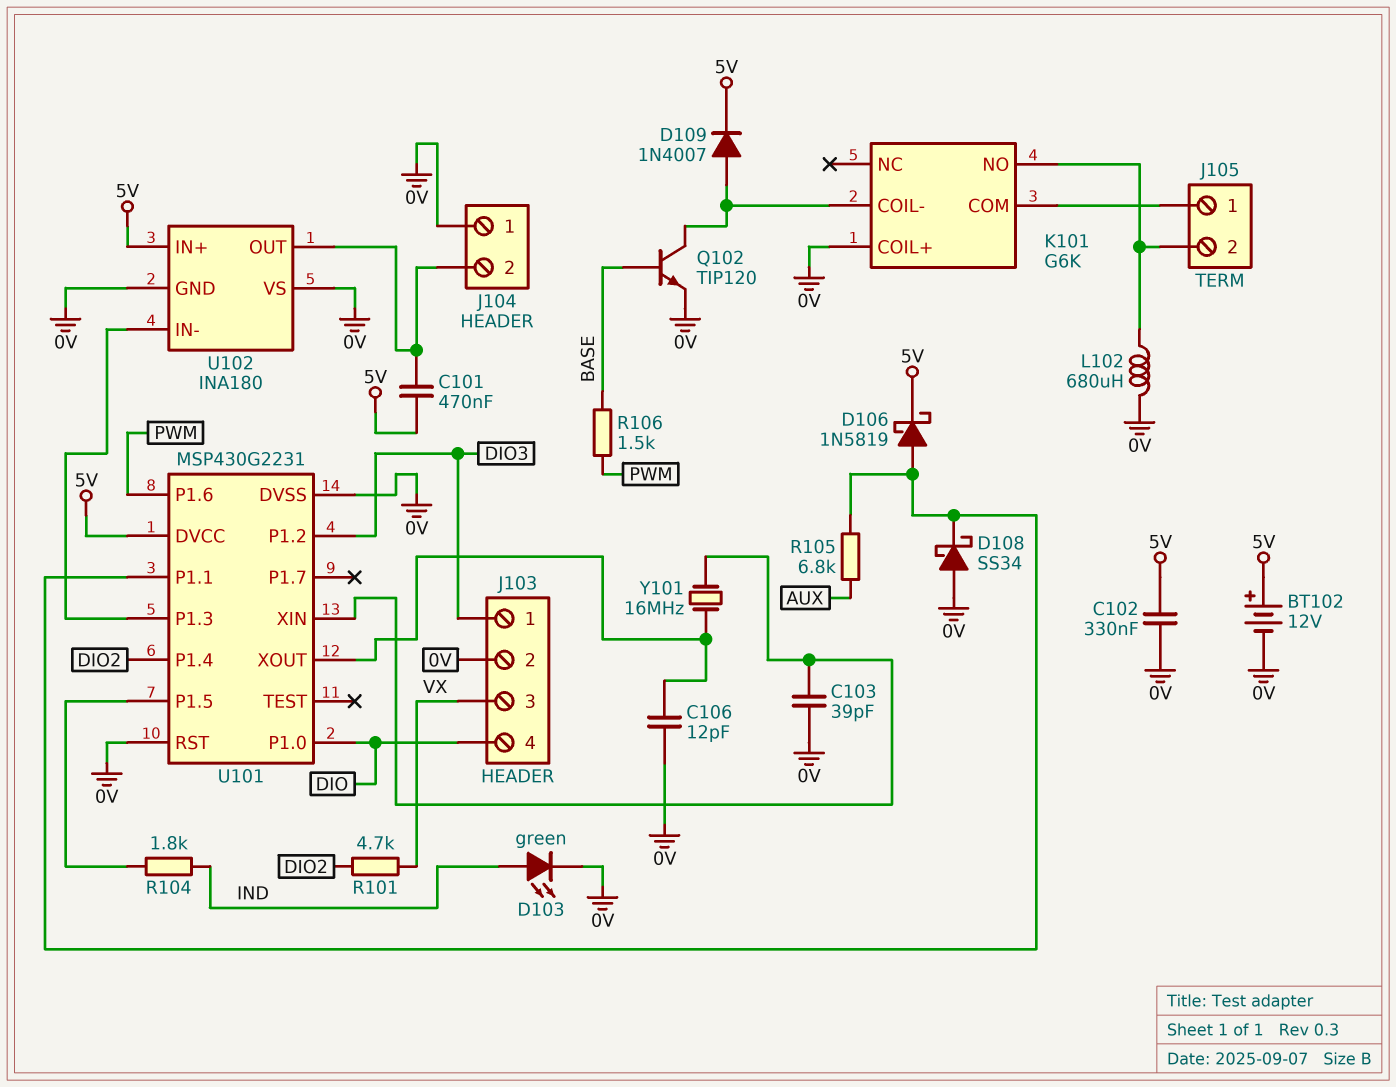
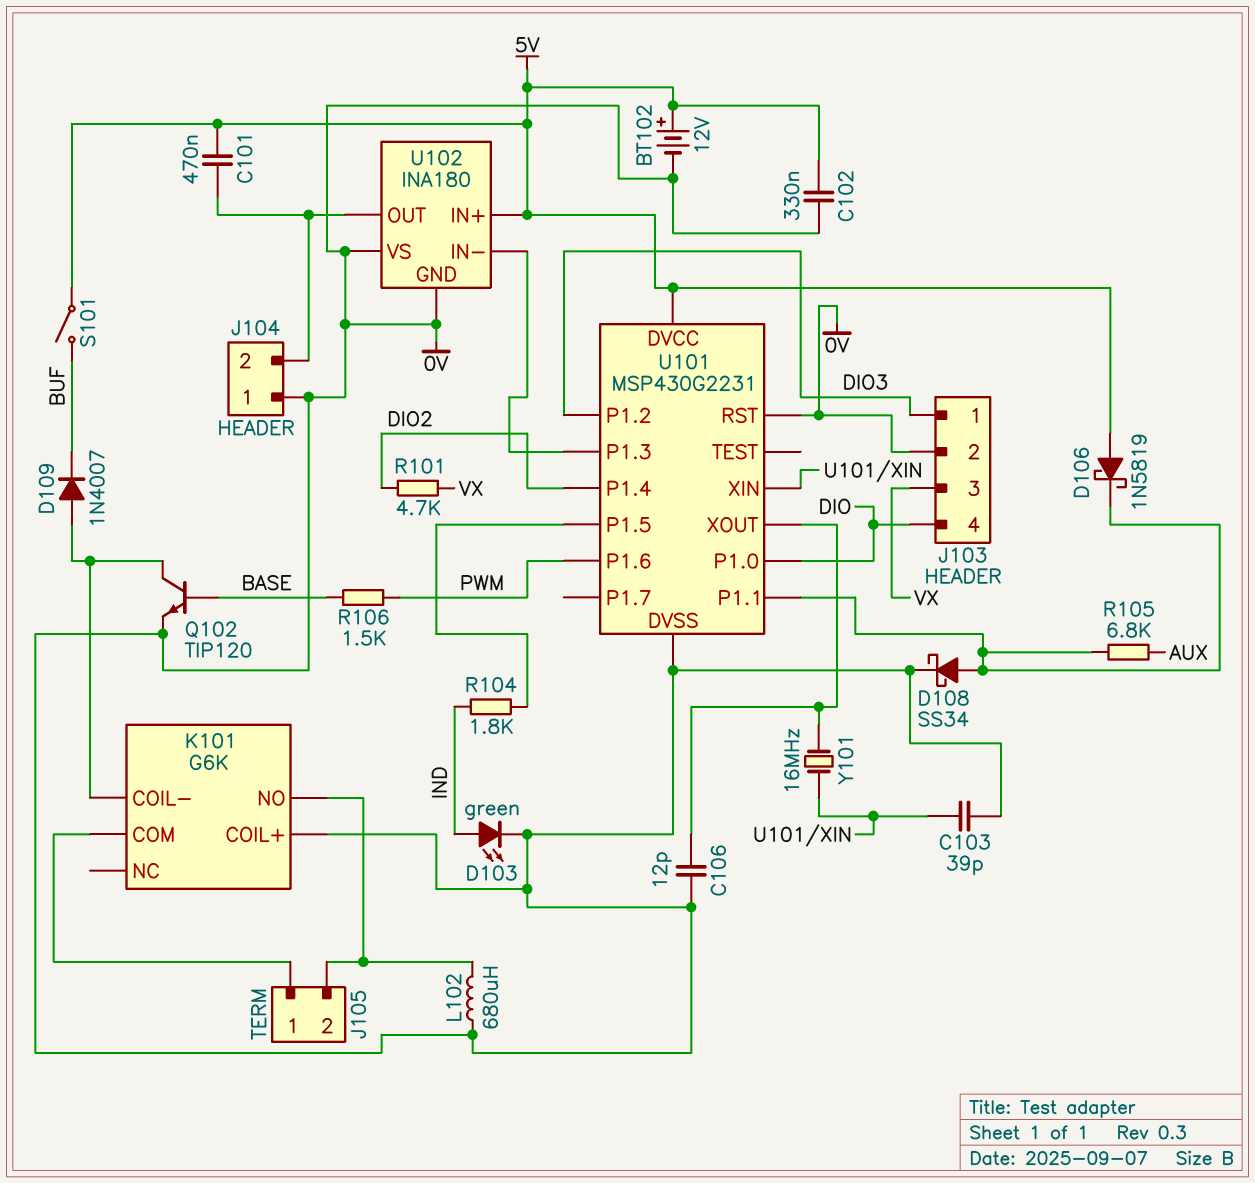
D106: schottky 1N5819 (A U101/P1.1, K 5V) -> schottky 1N5819 (A 5V, K U101/P1.1)
D108: schottky SS34 (A 0V, K U101/P1.1) -> schottky SS34 (A U101/P1.1, K 0V)
D109: diode 1N4007 (A K101/COIL-, K 5V) -> diode 1N4007 (A K101/COIL-, K BUF)
S101: none -> switch (5V, BUF)

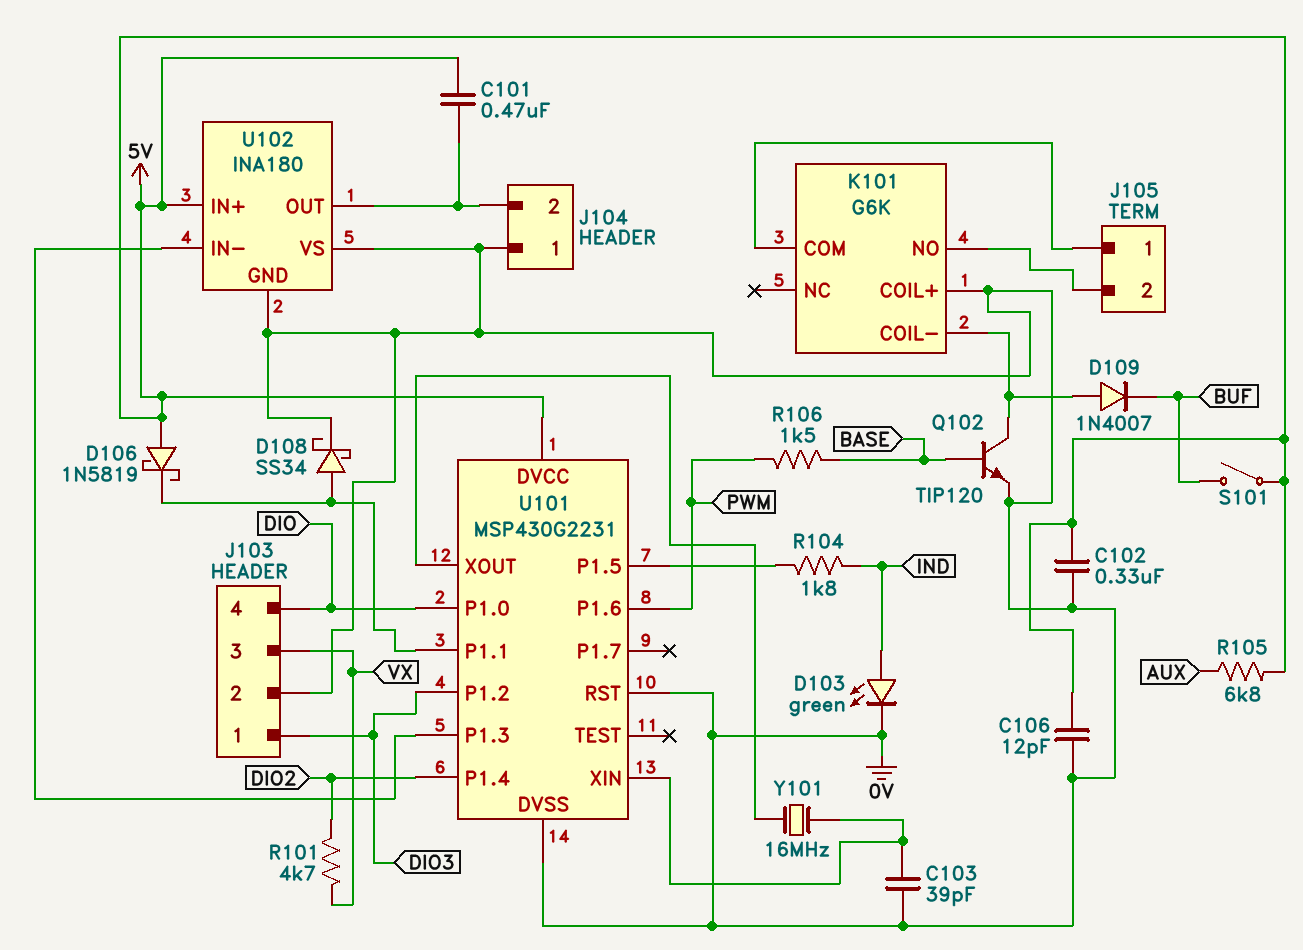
BT102: 12V (plus 5V, minus 0V) -> none
C106: 12pF (0V, U101/XOUT) -> 12pF (0V, 5V)
L102: 680uH (0V, J105/2) -> none
R105: 6.8k (AUX, U101/P1.1) -> 6.8k (5V, AUX)

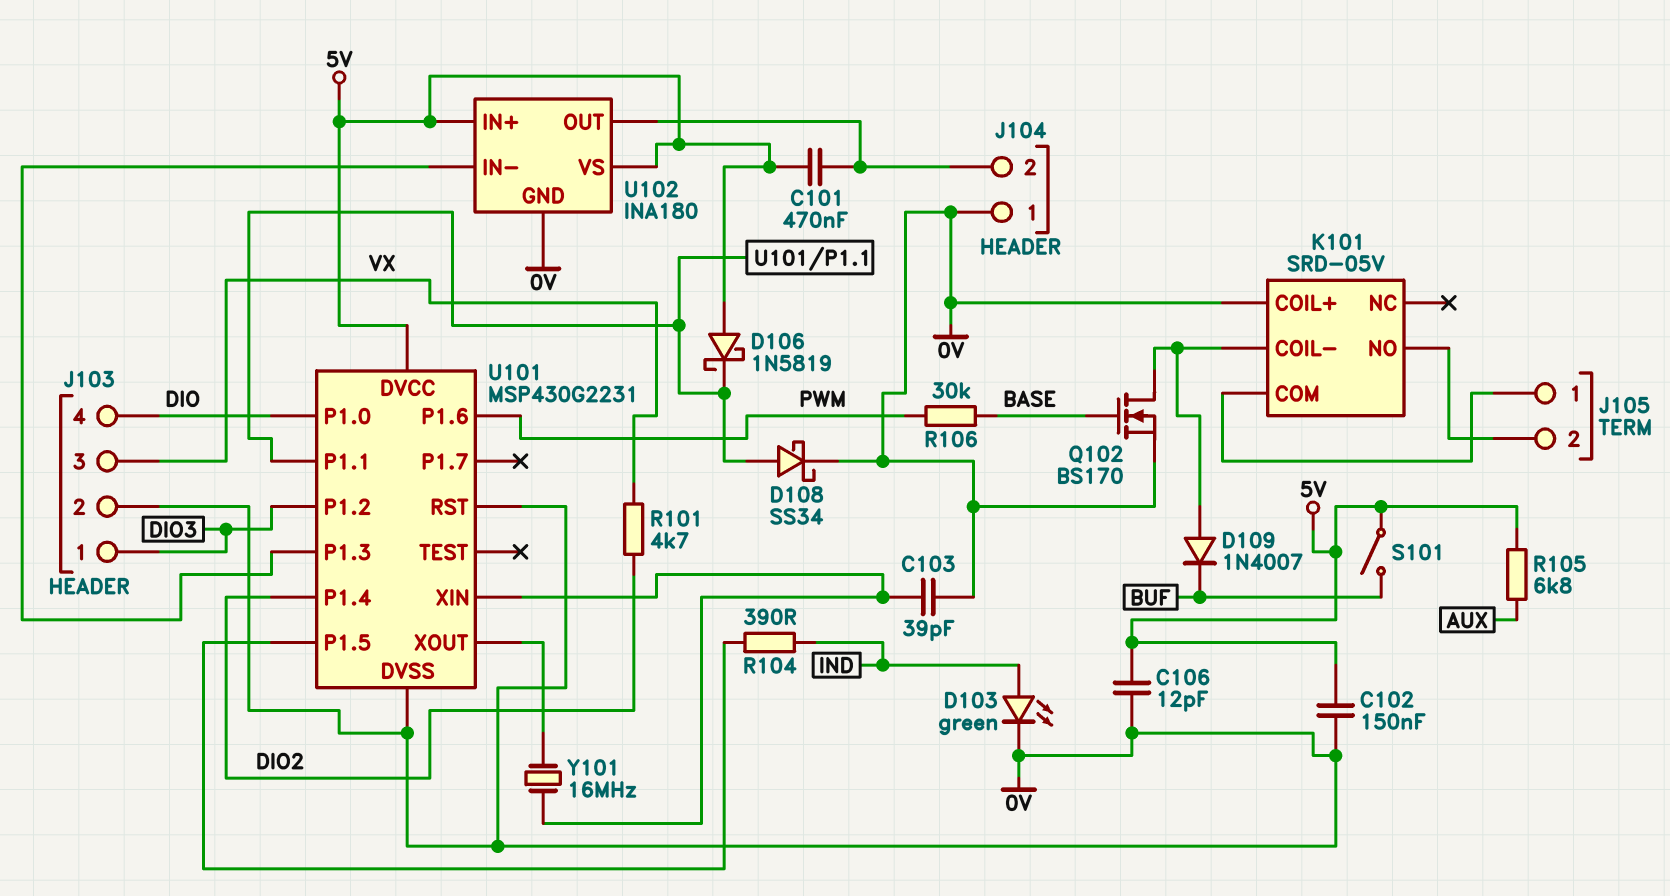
C102: 330nF (0V, 5V) -> 150nF (0V, 5V)
K101: G6K -> SRD-05V
Q102: NPN TIP120 (B BASE, C K101/COIL-, E 0V) -> NMOS BS170 (G BASE, D K101/COIL-, S 0V)
R104: 1.8k (IND, U101/P1.5) -> 390 (IND, U101/P1.5)
R106: 1.5k (BASE, PWM) -> 30k (BASE, PWM)
U102 pin VS: 0V -> 5V

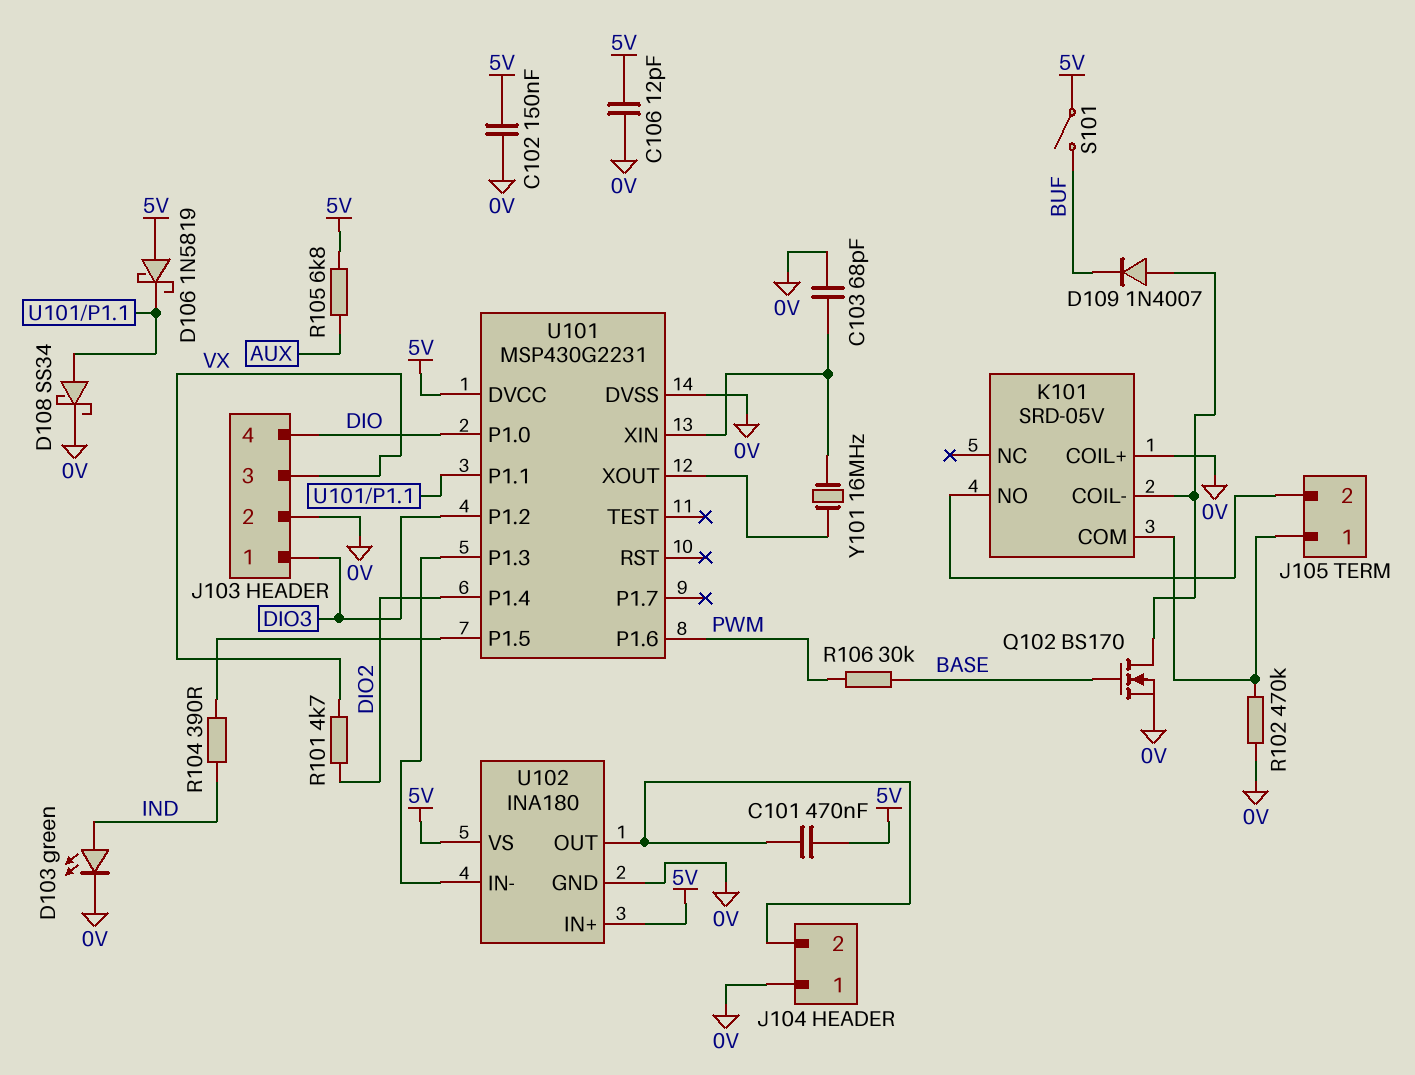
C103: 39pF (0V, U101/XIN) -> 68pF (0V, U101/XIN)
R102: none -> 470k (0V, J105/1)
U101 pin RST: 0V -> none

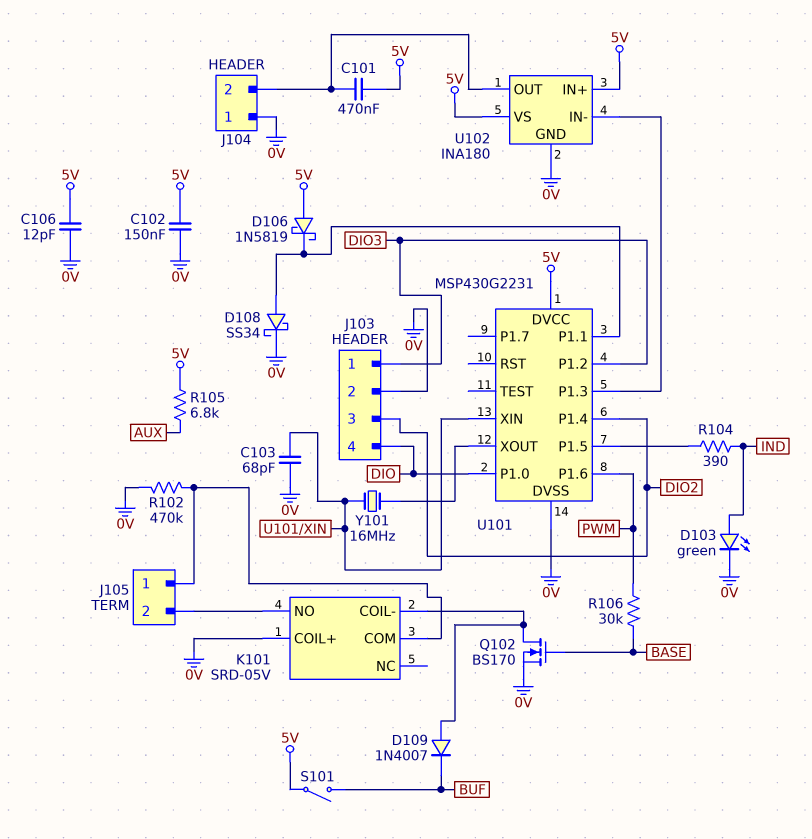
J103 pin 3: VX -> DIO2
R101: 4.7k (DIO2, VX) -> none

